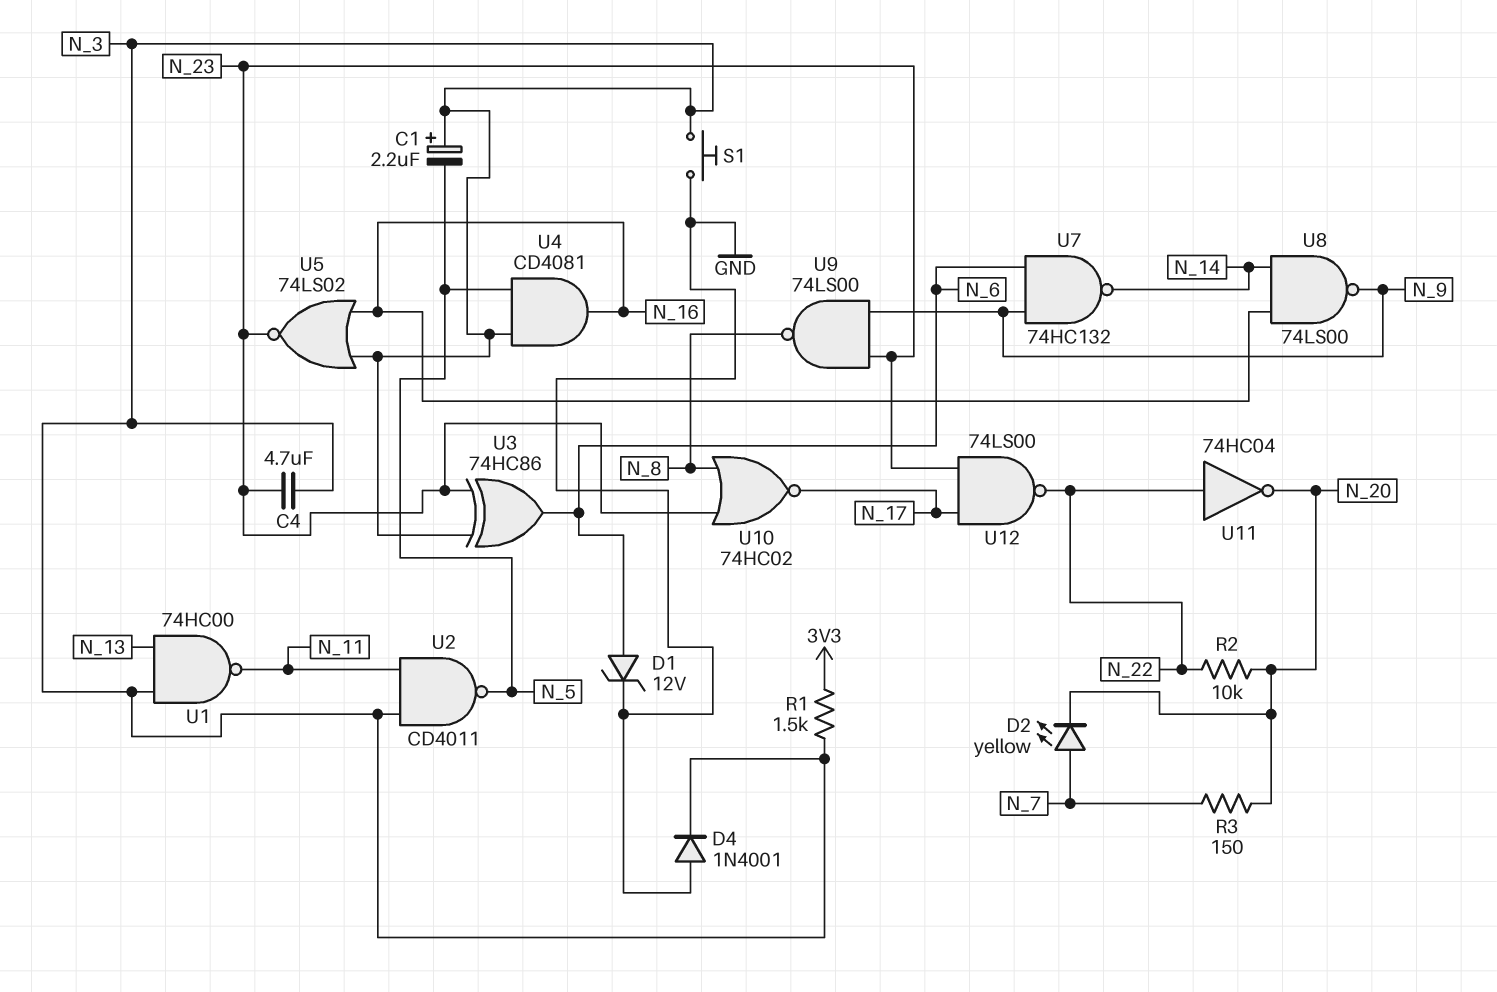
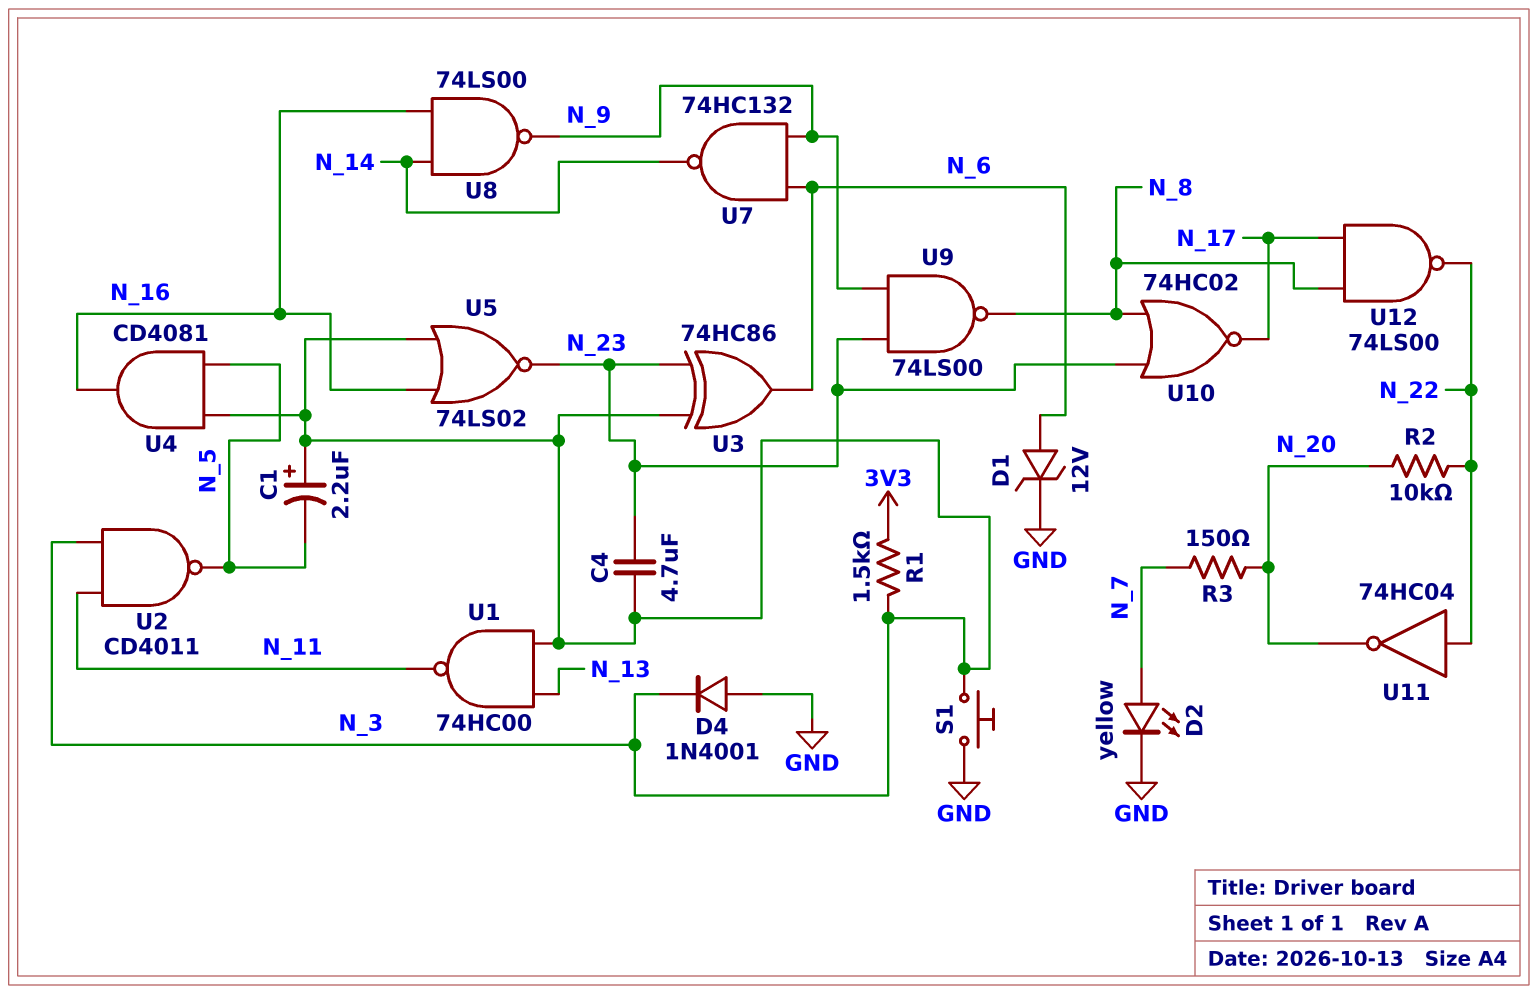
D2: LED yellow (A N_7, K N_20) -> LED yellow (A N_7, K GND)
U12: NAND 74LS00 (in N_17, in N_23, out N_22) -> NAND 74LS00 (in N_8, in N_17, out N_22)

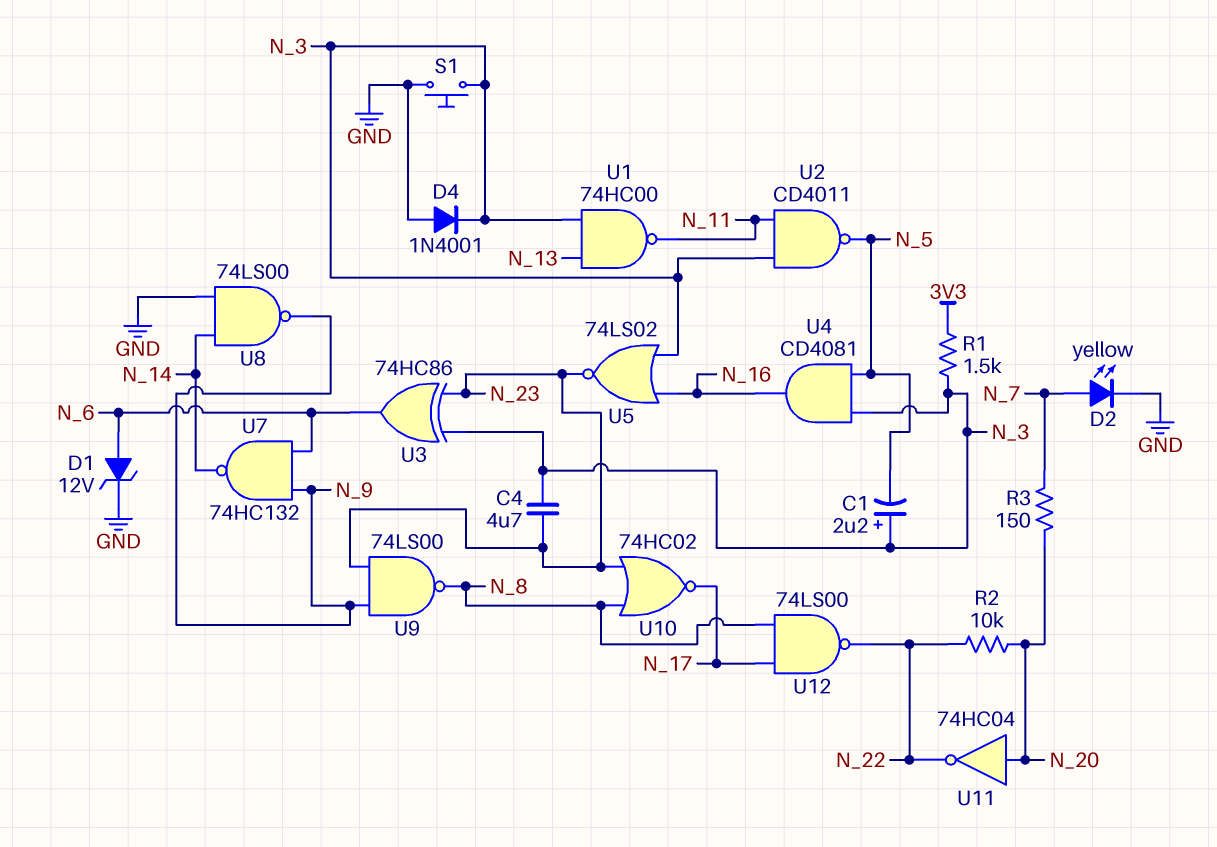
U8: NAND 74LS00 (in N_14, in N_16, out N_9) -> NAND 74LS00 (in GND, in N_14, out N_9)
U11: NOT 74HC04 (in N_22, out N_20) -> NOT 74HC04 (in N_20, out N_22)

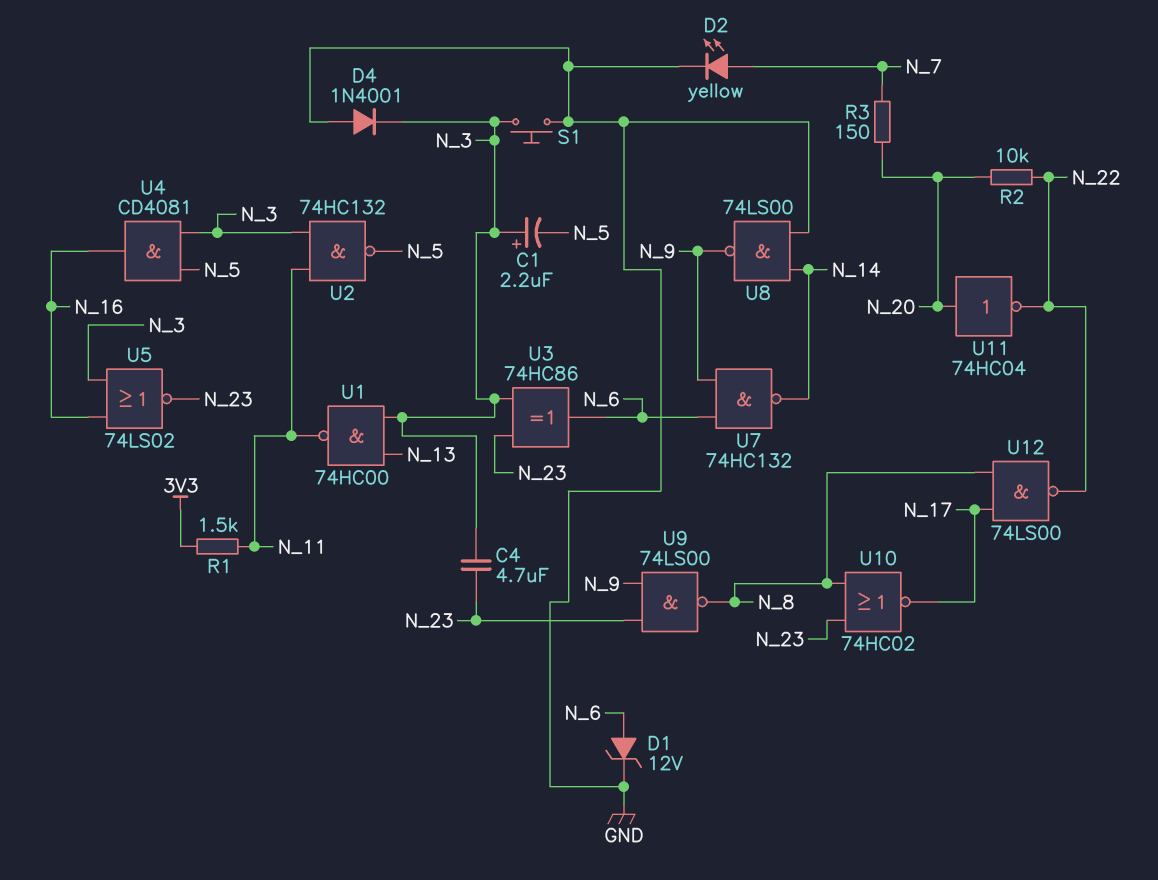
R1: 1.5k (3V3, N_3) -> 1.5k (3V3, N_11)
U2: NAND CD4011 (in N_3, in N_11, out N_5) -> NAND 74HC132 (in N_3, in N_11, out N_5)

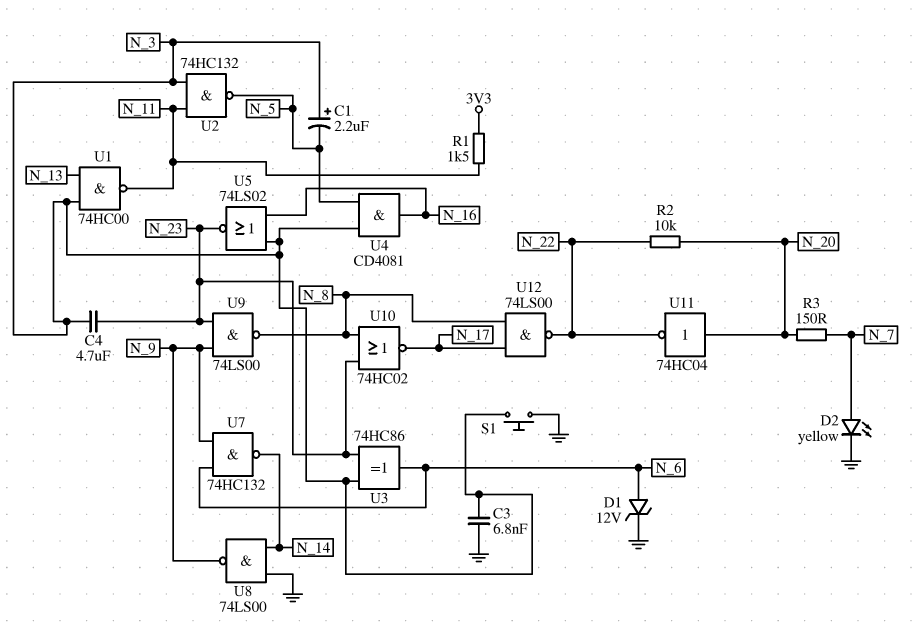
C3: none -> 6.8nF (GND, N_3)
D4: diode 1N4001 (A GND, K N_3) -> none

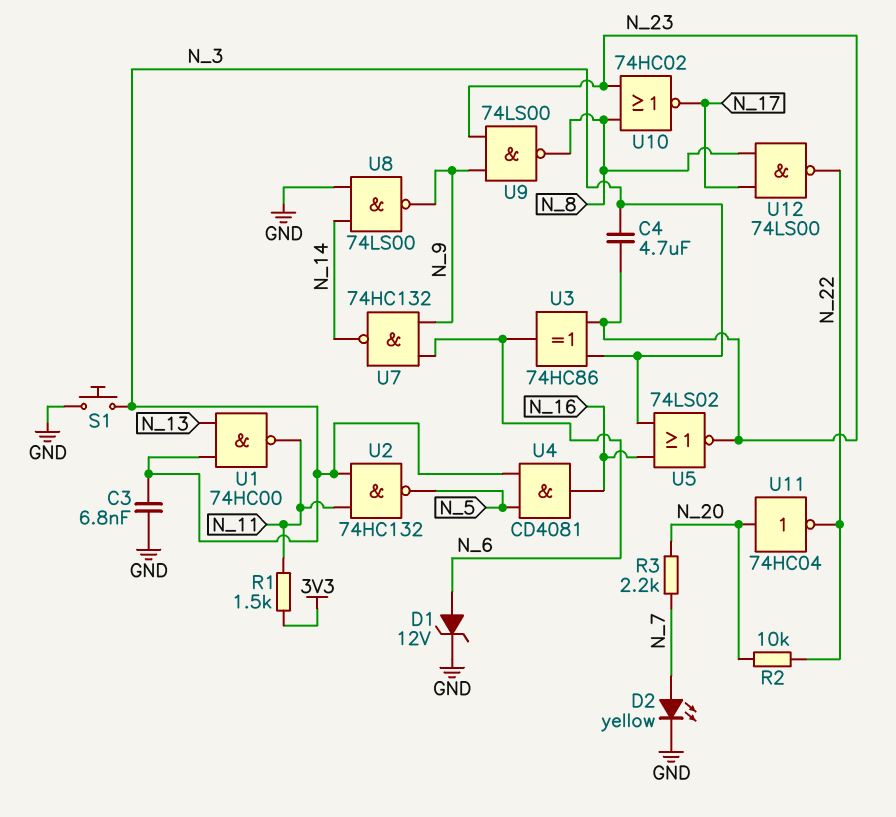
C1: 2.2uF (plus N_3, minus N_5) -> none
R3: 150 (N_7, N_20) -> 2.2k (N_7, N_20)

